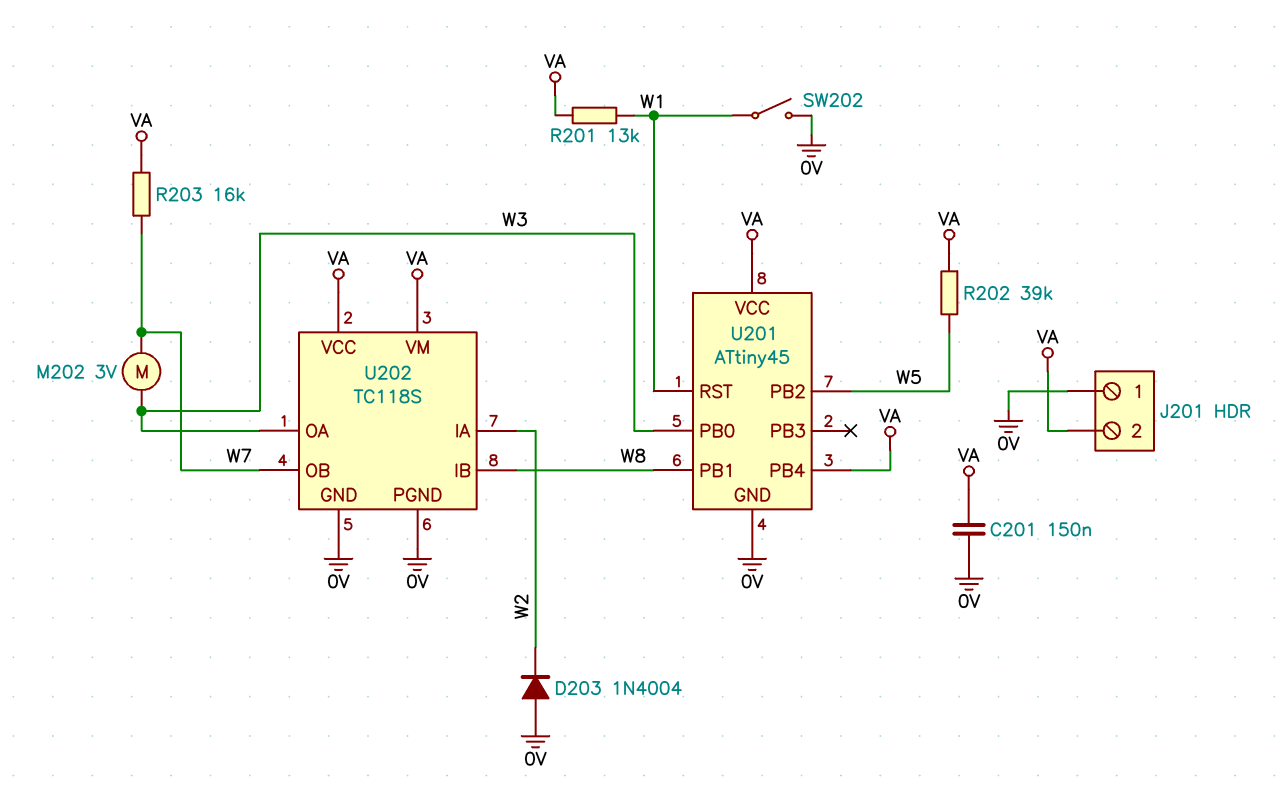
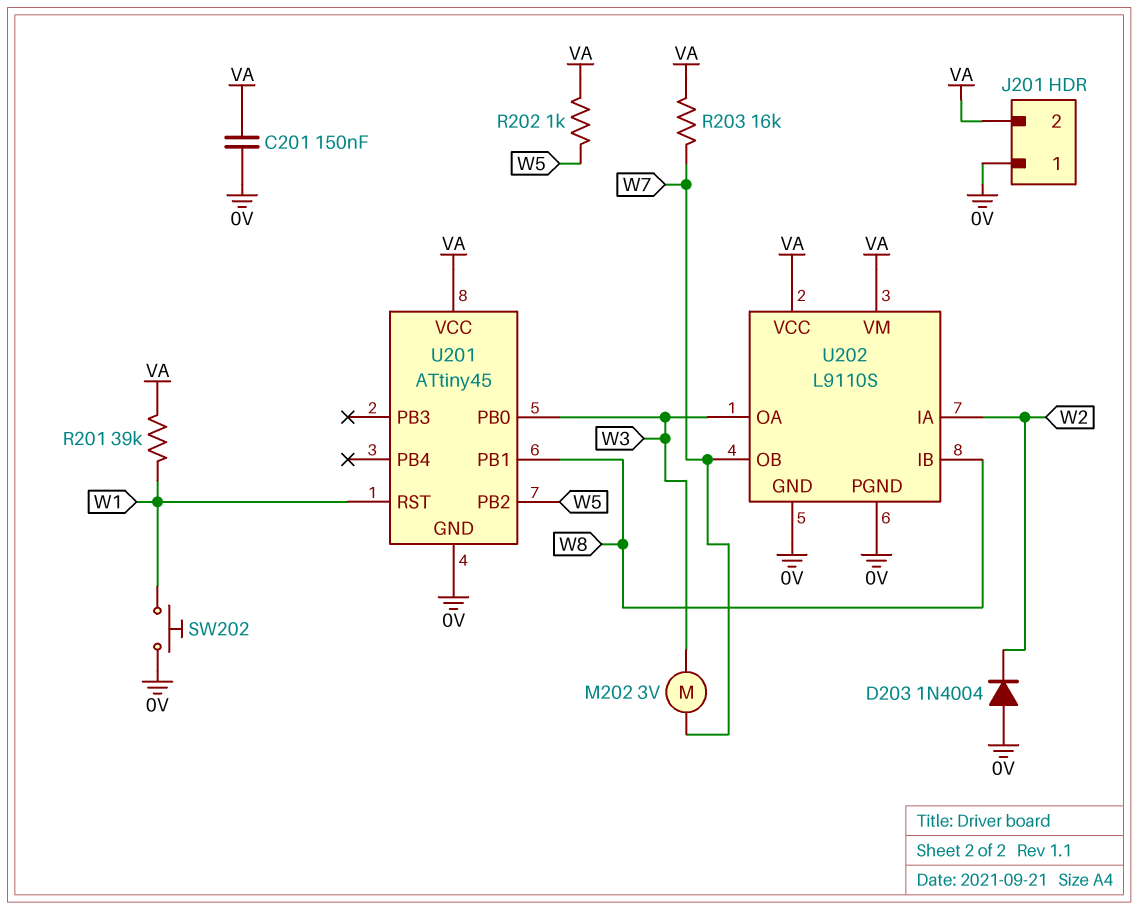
R201: 13k (VA, W1) -> 39k (VA, W1)
R202: 39k (VA, W5) -> 1k (VA, W5)
SW202: switch (0V, W1) -> button (0V, W1)
U201 pin PB4: VA -> none
U202: TC118S -> L9110S

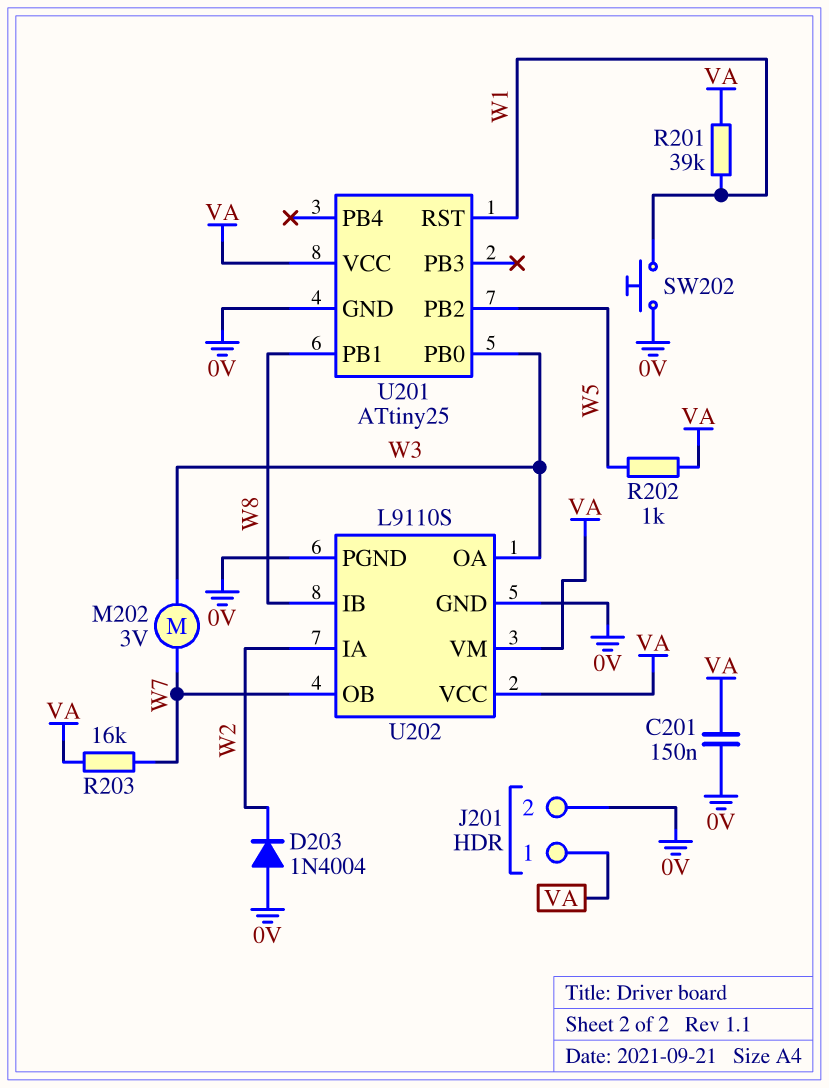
J201 pin 1: 0V -> VA
J201 pin 2: VA -> 0V
U201: ATtiny45 -> ATtiny25

